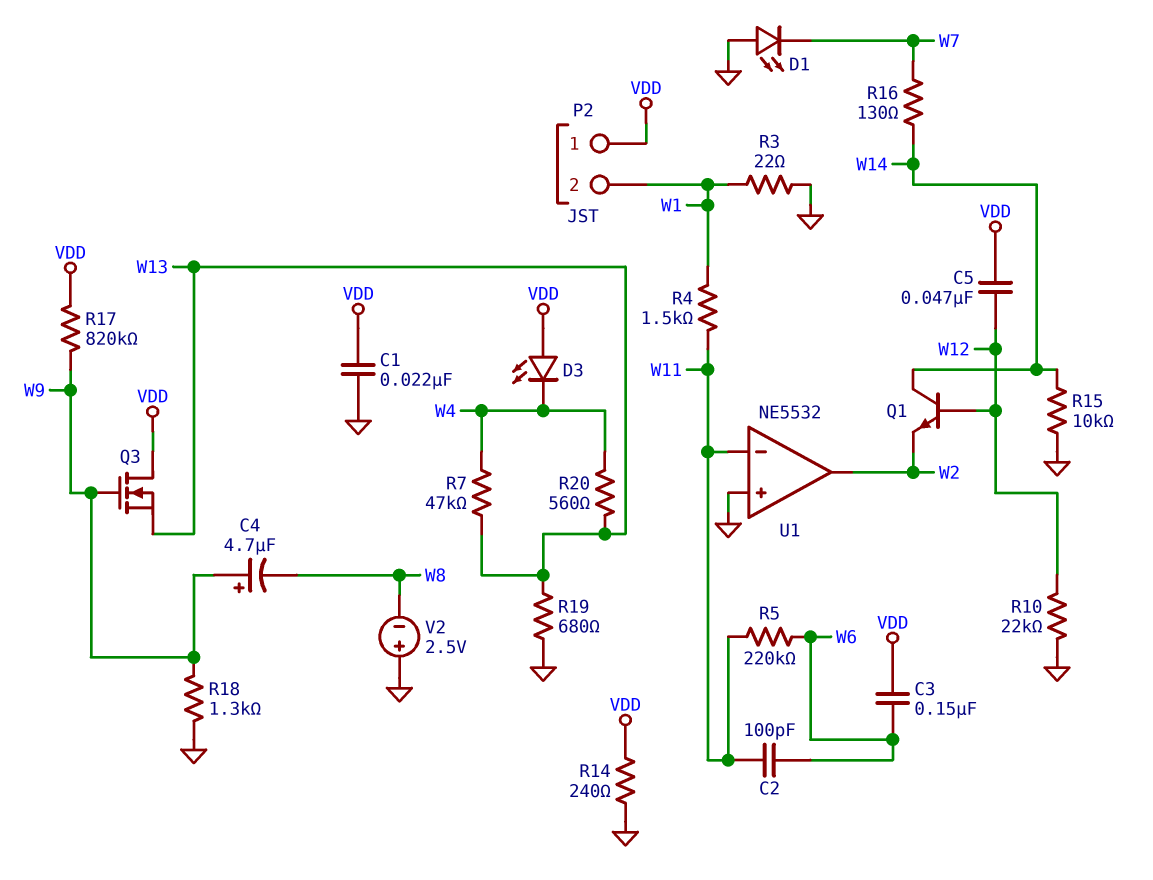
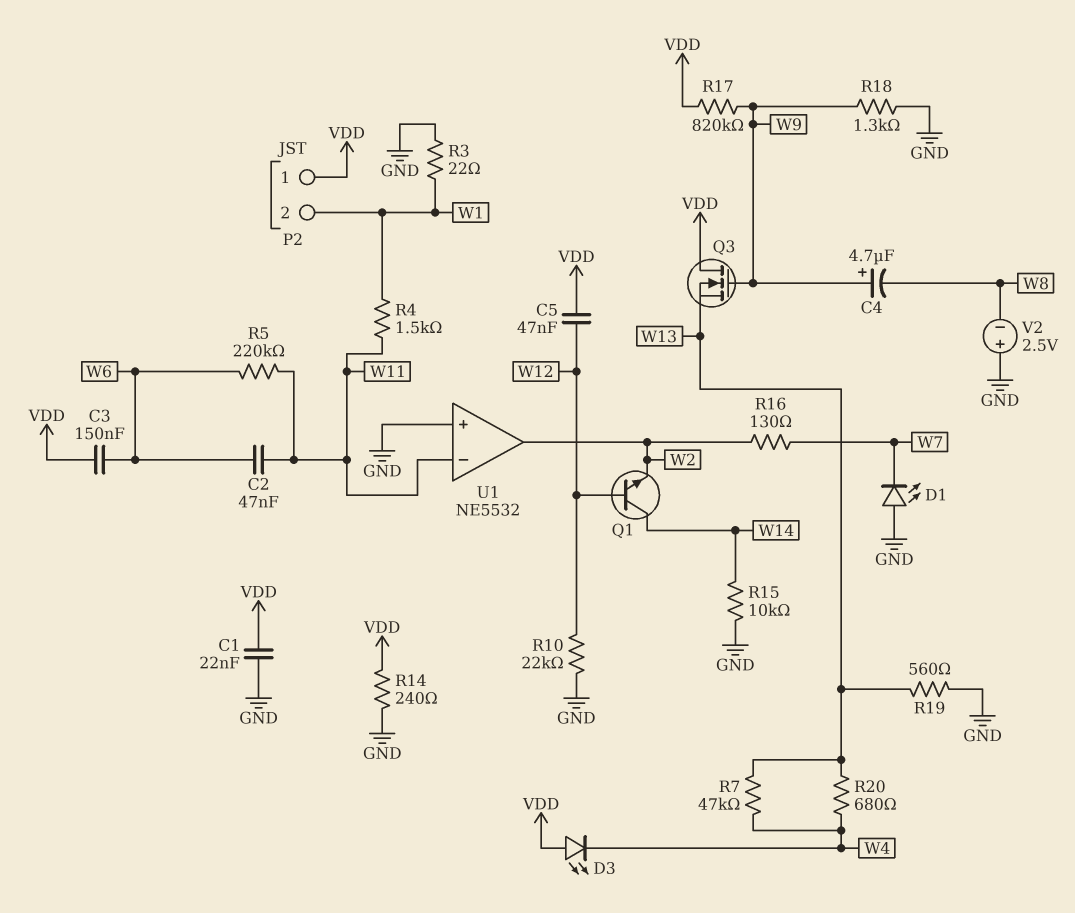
C2: 100pF (W6, W11) -> 47nF (W6, W11)
R16: 130 (W7, W14) -> 130 (W2, W7)
R19: 680 (GND, W13) -> 560 (GND, W13)
R20: 560 (W4, W13) -> 680 (W4, W13)

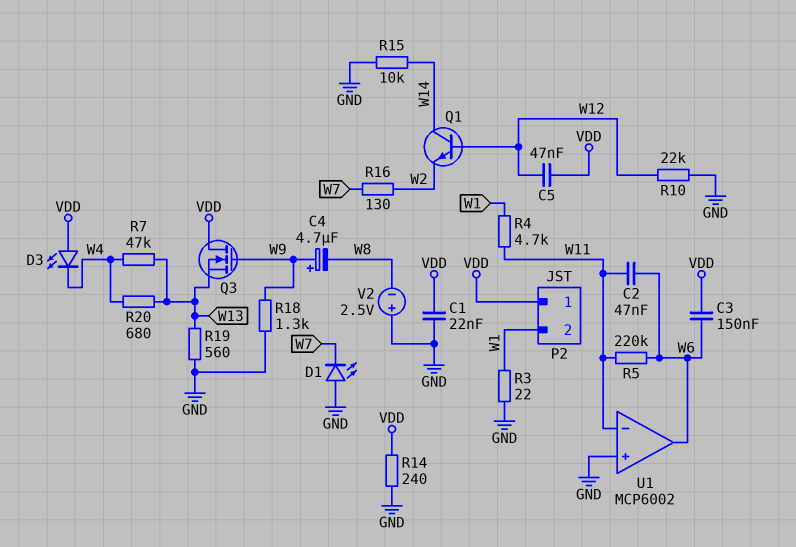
R4: 1.5k (W1, W11) -> 4.7k (W1, W11)
R17: 820k (VDD, W9) -> none
U1: NE5532 -> MCP6002
U1 pin out: W2 -> W6

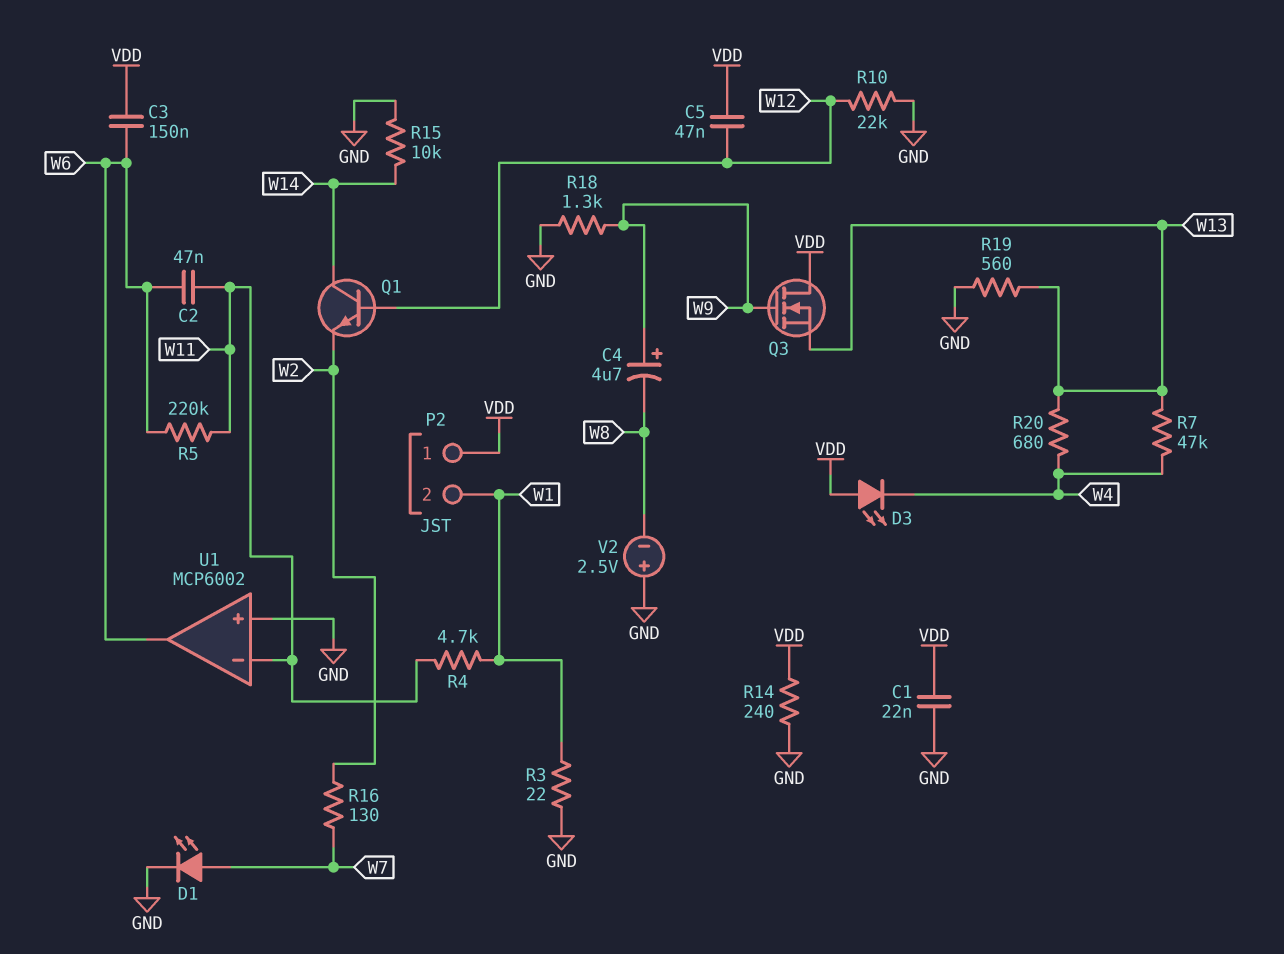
D1: LED (A GND, K W7) -> LED (A W7, K GND)

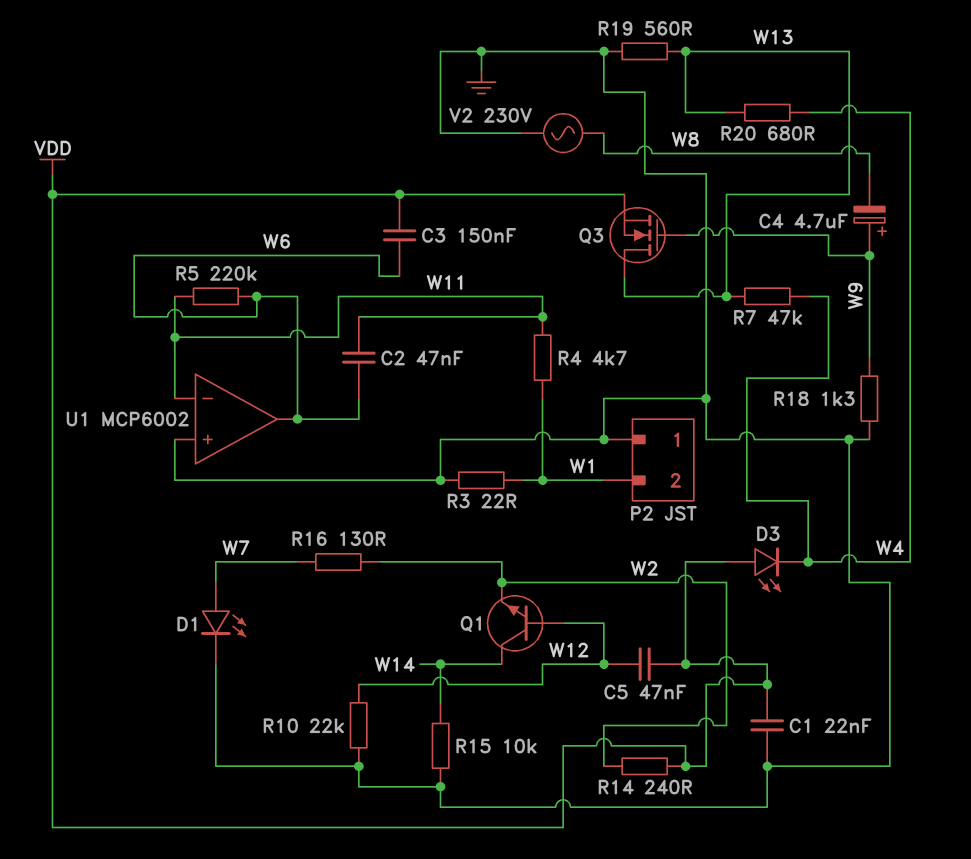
P2 pin 1: VDD -> GND
Q3: NMOS (G W9, D VDD, S W13) -> NMOS (G W9, D W13, S VDD)
R14: 240 (GND, VDD) -> 240 (VDD, W2)
V2: 2.5V (plus GND, minus W8) -> AC 230V (GND, W8)

